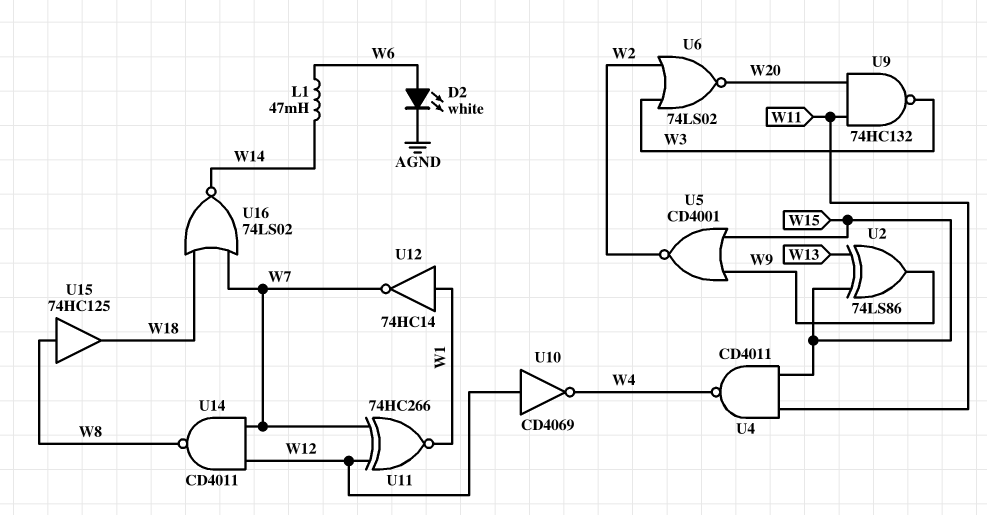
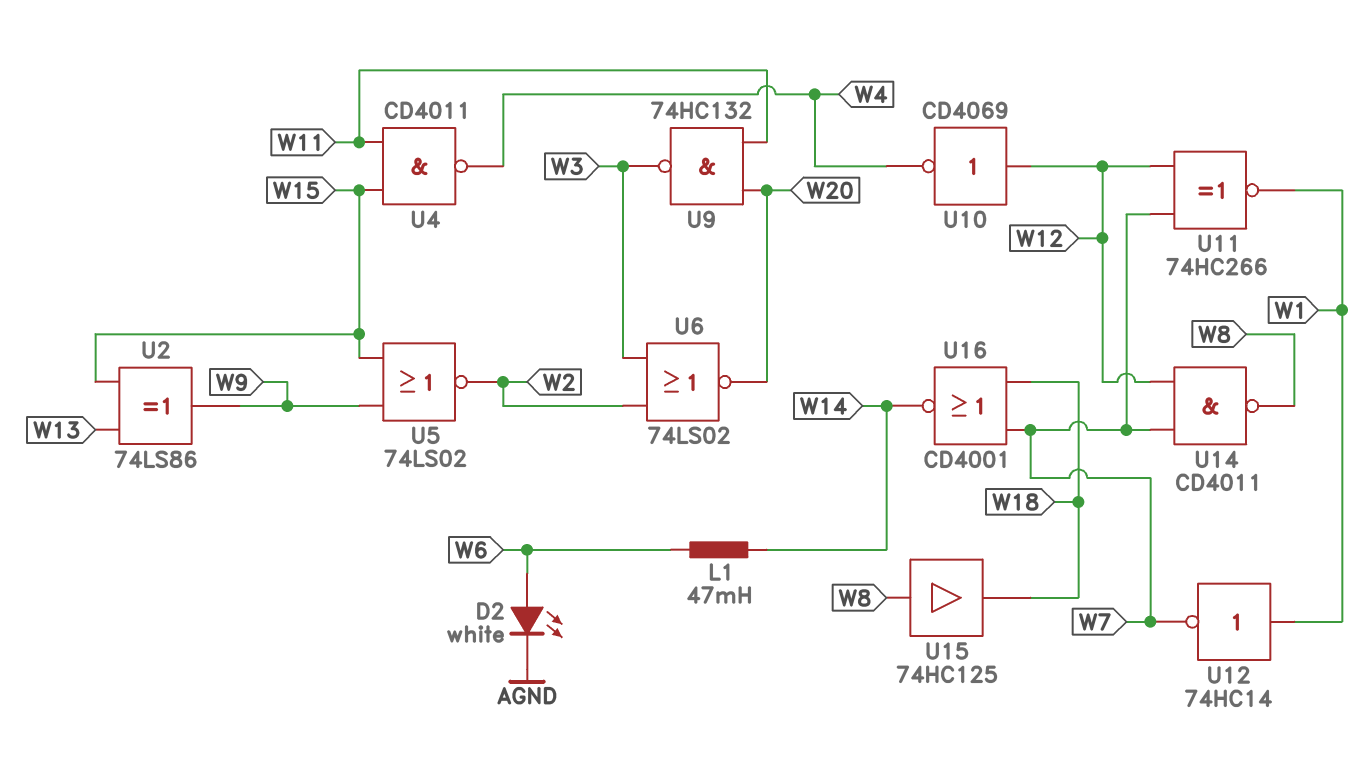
U5: NOR CD4001 (in W9, in W15, out W2) -> NOR 74LS02 (in W9, in W15, out W2)
U16: NOR 74LS02 (in W7, in W18, out W14) -> NOR CD4001 (in W7, in W18, out W14)

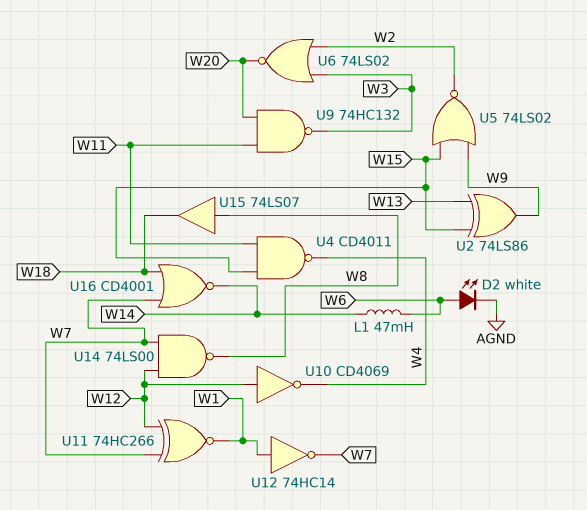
U14: NAND CD4011 (in W7, in W12, out W8) -> NAND 74LS00 (in W7, in W12, out W8)
U15: buffer 74HC125 (in W8, out W18) -> buffer 74LS07 (in W8, out W18)

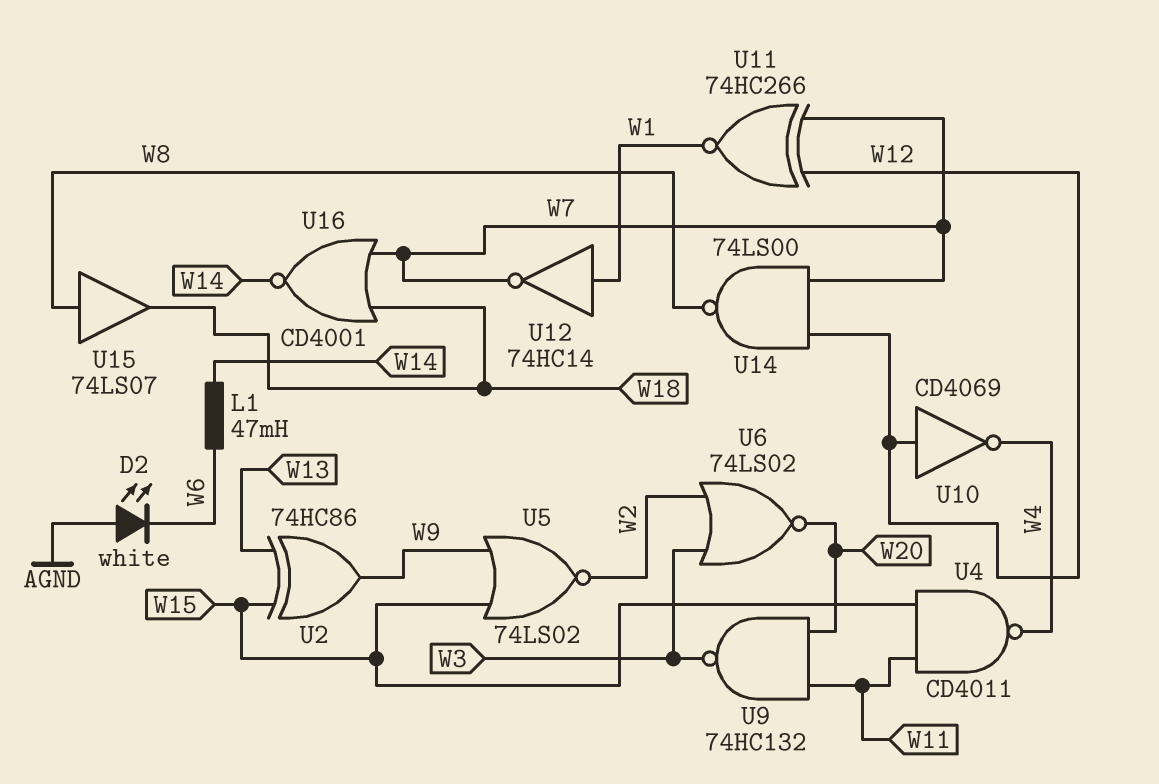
D2: LED white (A W6, K AGND) -> LED white (A AGND, K W6)
U2: XOR 74LS86 (in W13, in W15, out W9) -> XOR 74HC86 (in W13, in W15, out W9)

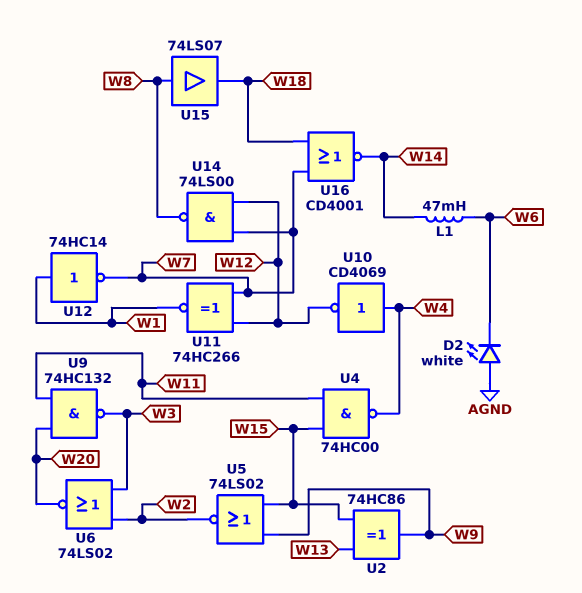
U4: NAND CD4011 (in W11, in W15, out W4) -> NAND 74HC00 (in W11, in W15, out W4)
U10: NOT CD4069 (in W12, out W4) -> NOT CD4069 (in W4, out W12)

